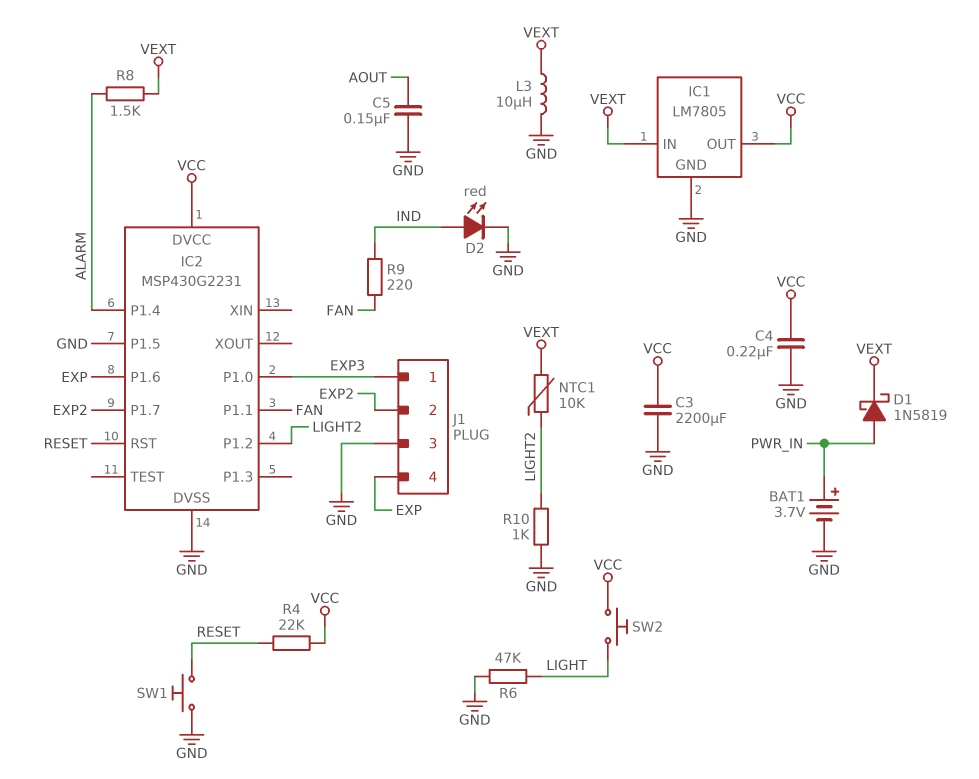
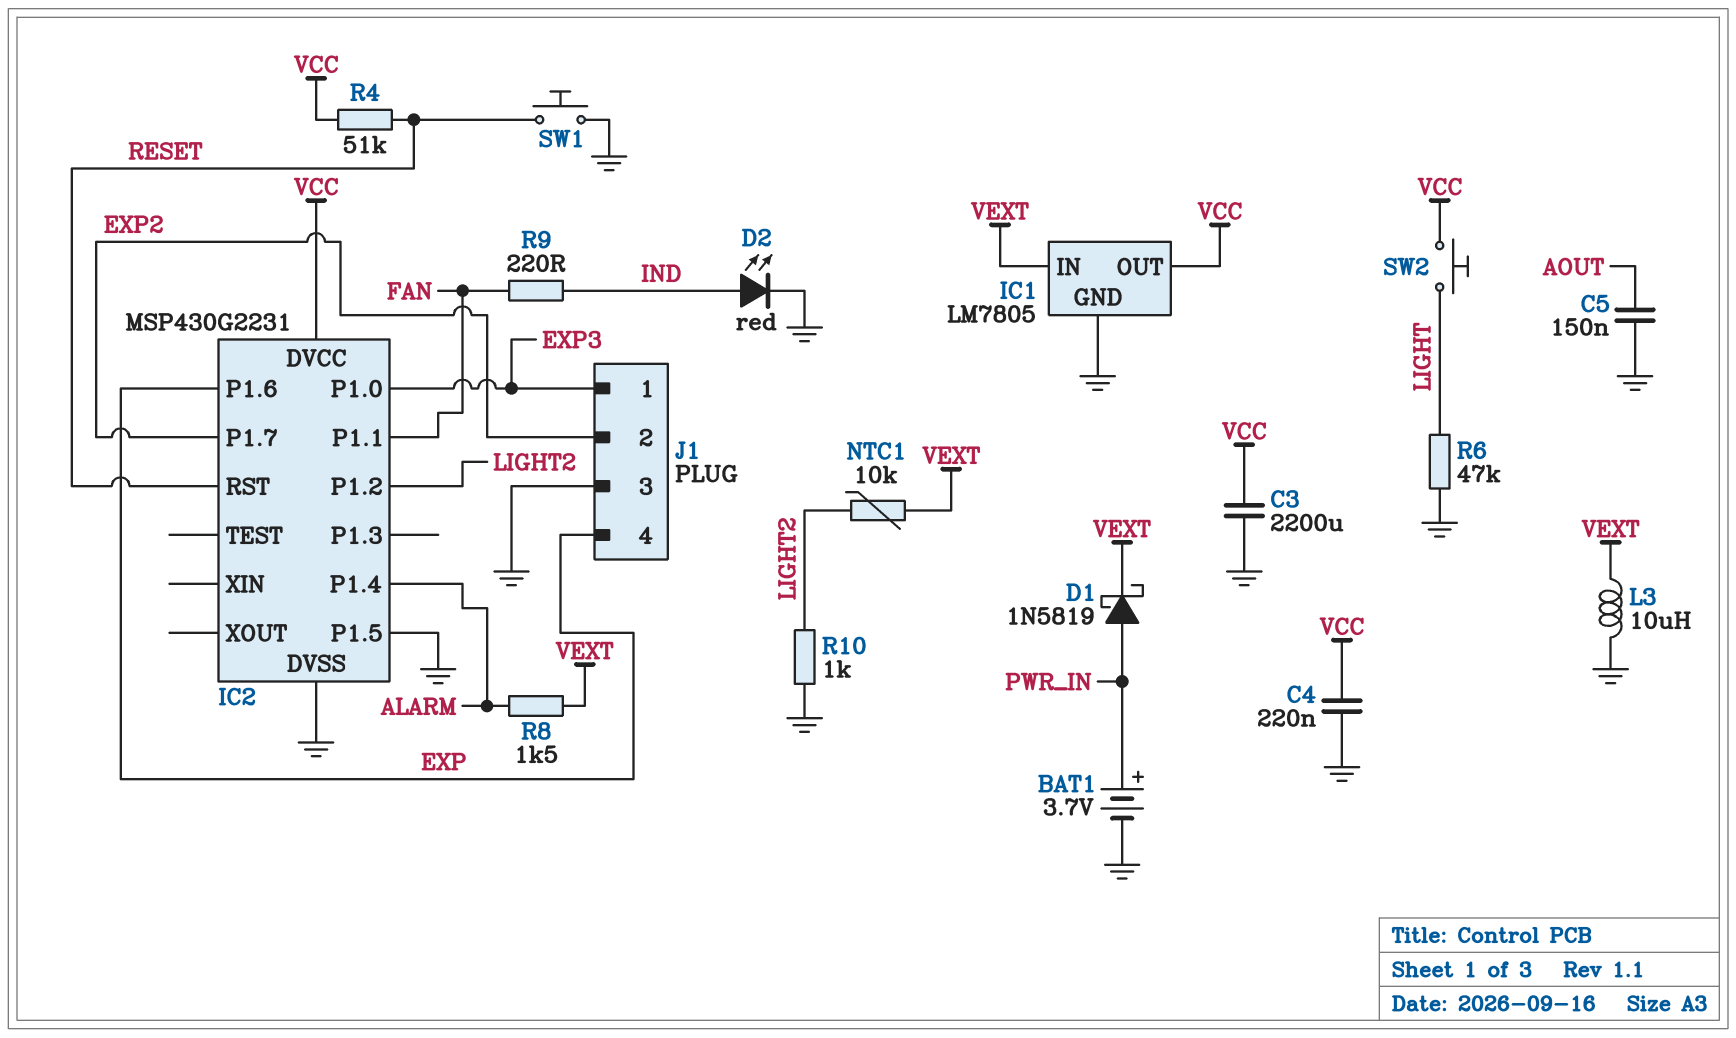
R4: 22k (RESET, VCC) -> 51k (RESET, VCC)

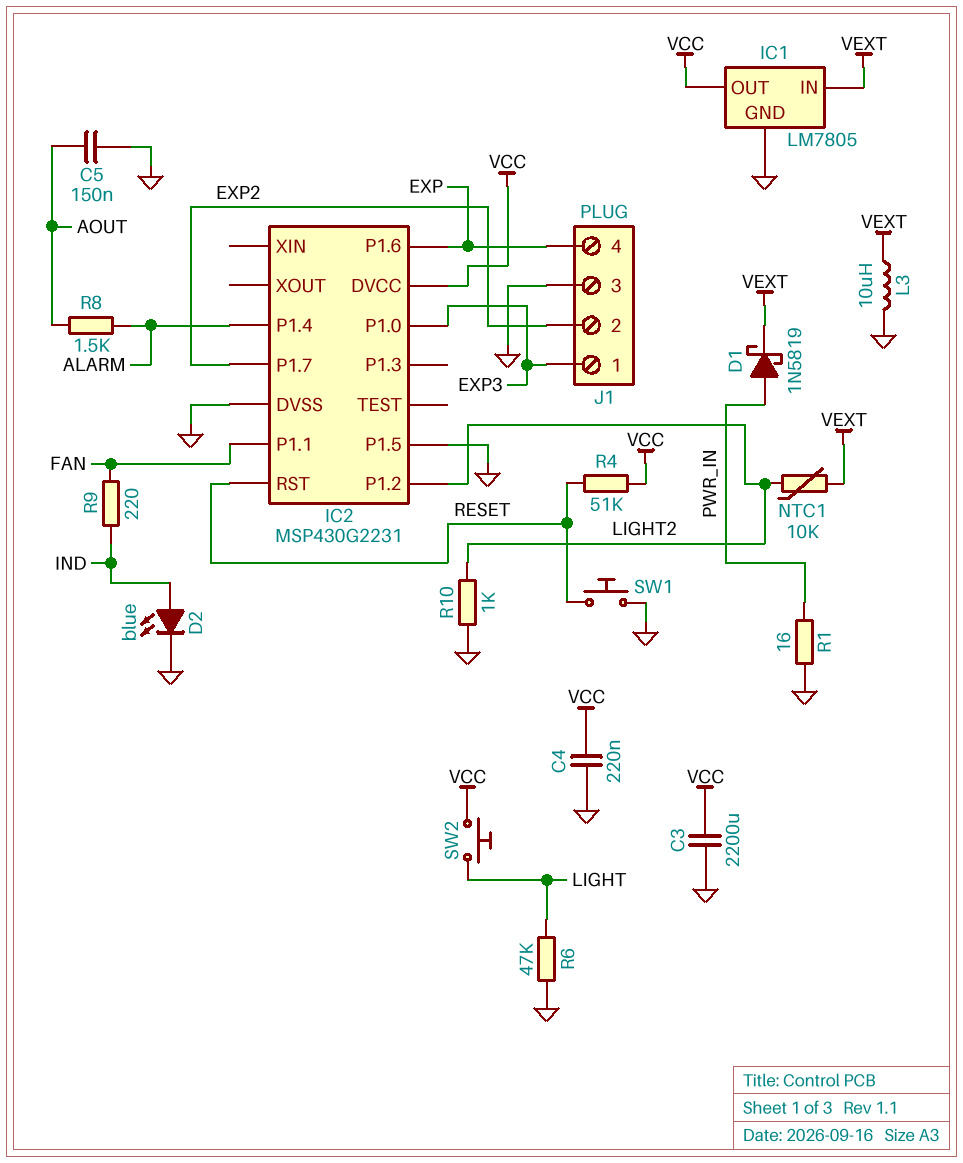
BAT1: 3.7V (plus PWR_IN, minus GND) -> none
D2: LED red (A IND, K GND) -> LED blue (A IND, K GND)
R1: none -> 16 (GND, PWR_IN)
R8: 1.5k (ALARM, VEXT) -> 1.5k (ALARM, AOUT)

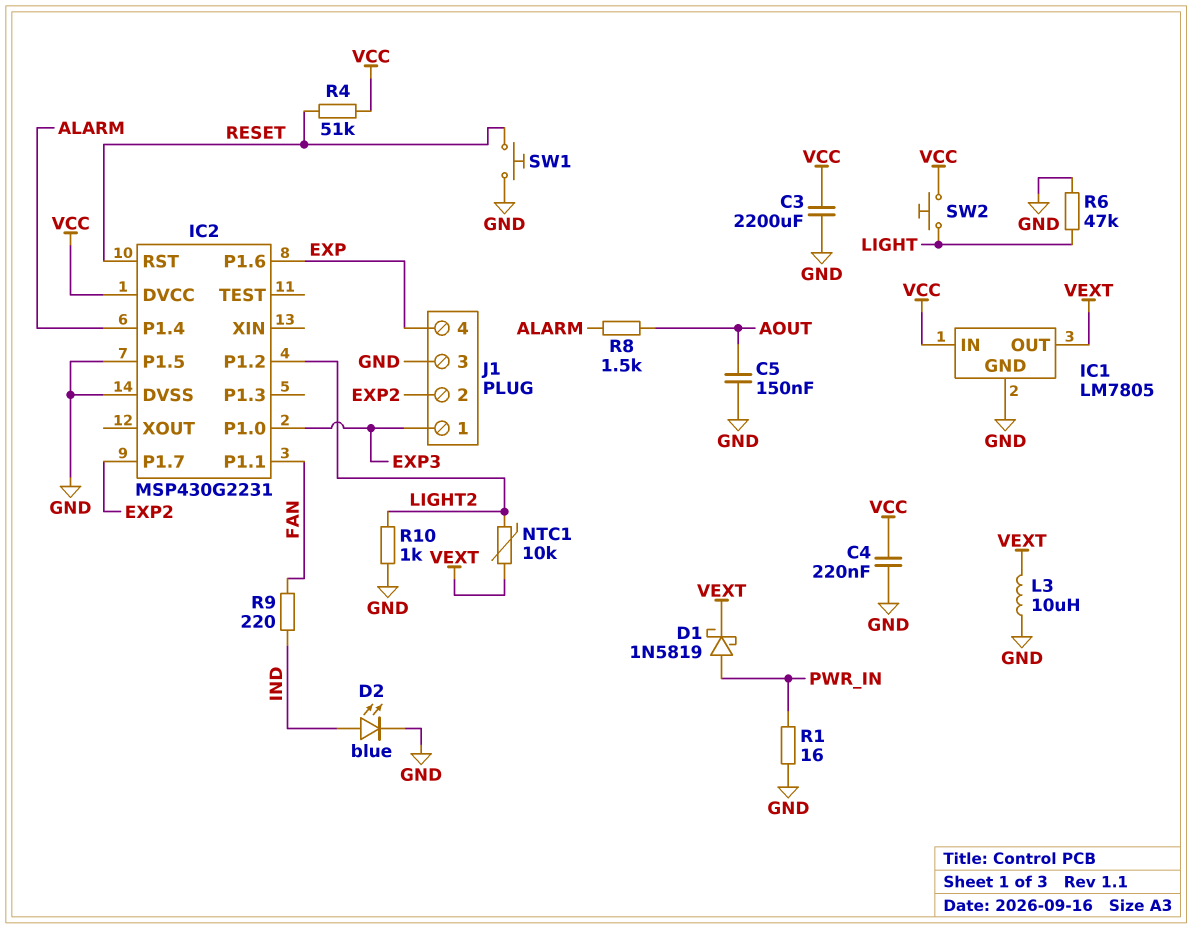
IC1 pin IN: VEXT -> VCC
IC1 pin OUT: VCC -> VEXT

